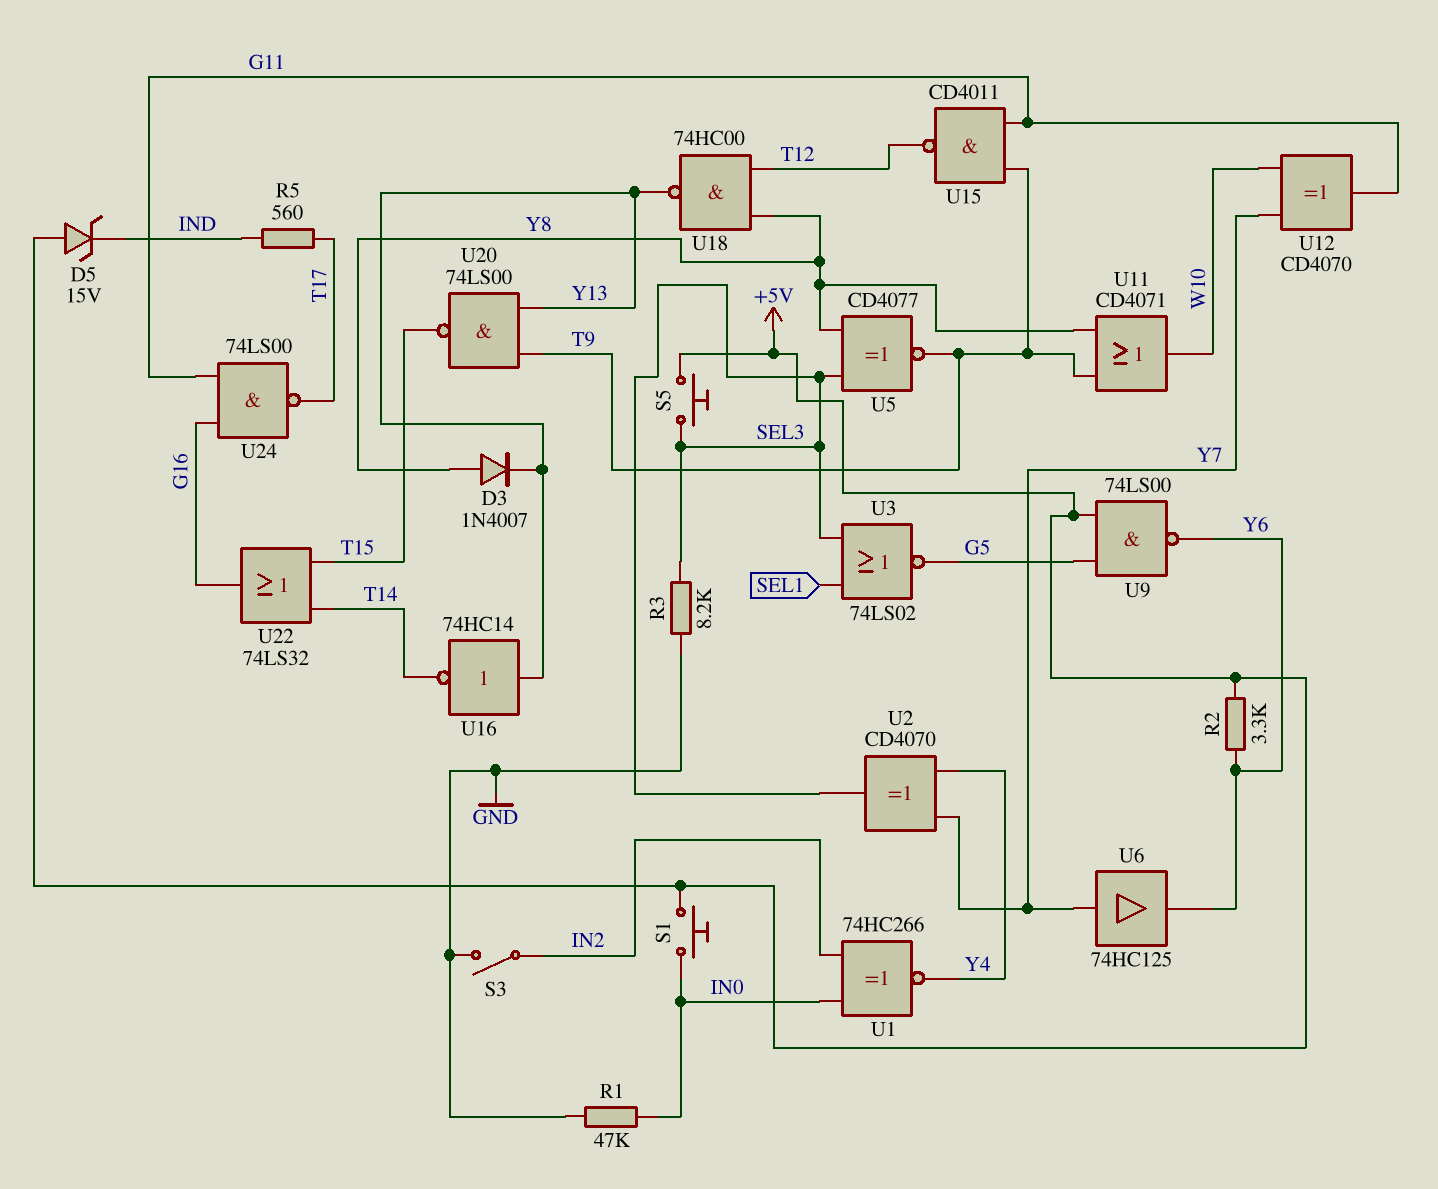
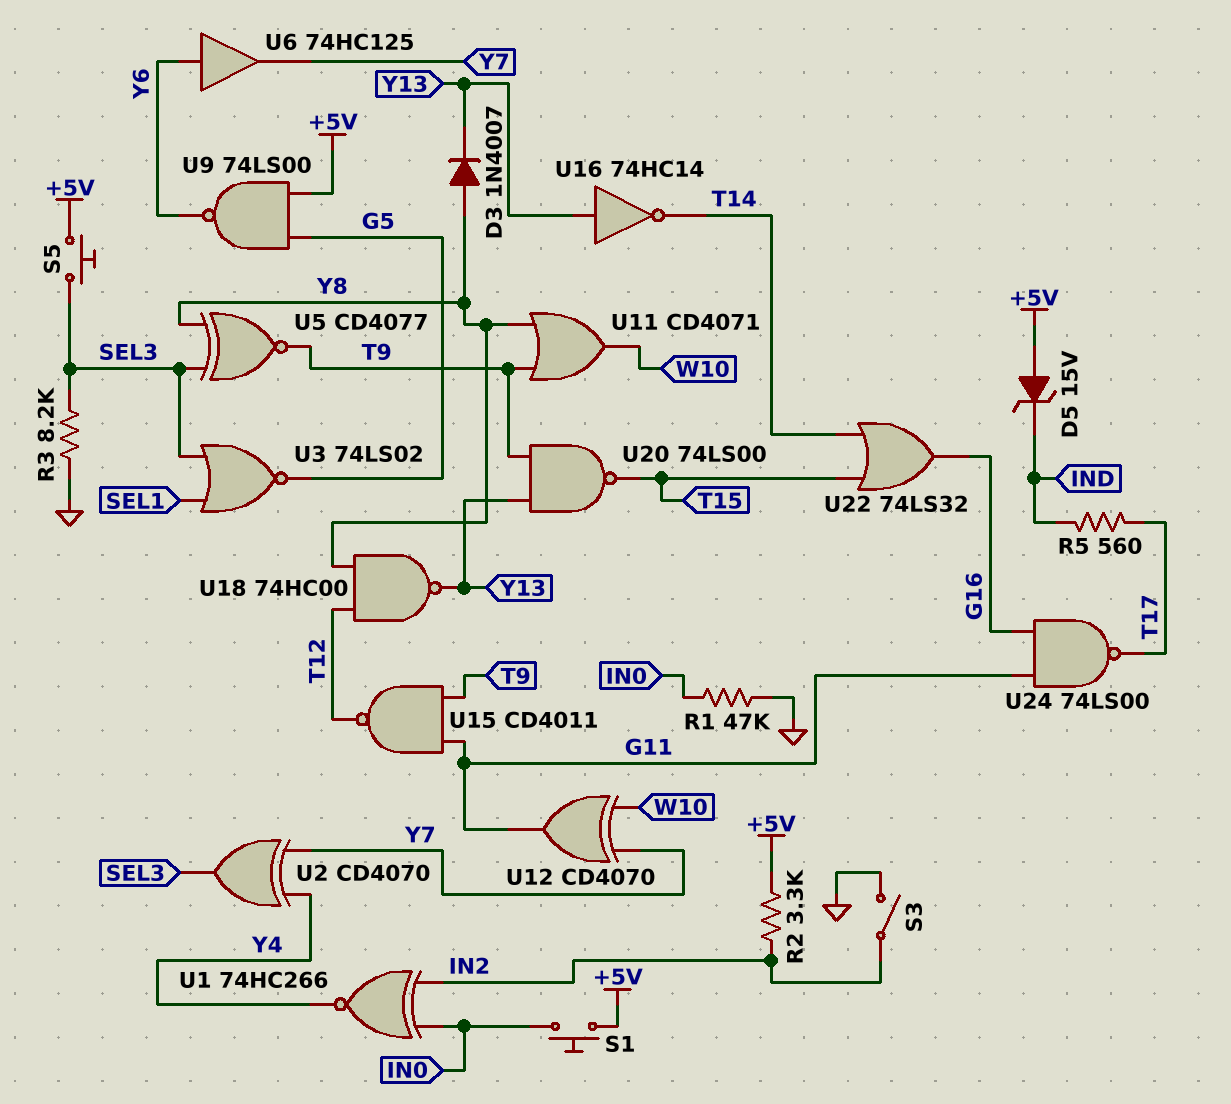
R2: 3.3k (+5V, Y6) -> 3.3k (+5V, IN2)
U6: buffer 74HC125 (in Y7, out Y6) -> buffer 74HC125 (in Y6, out Y7)

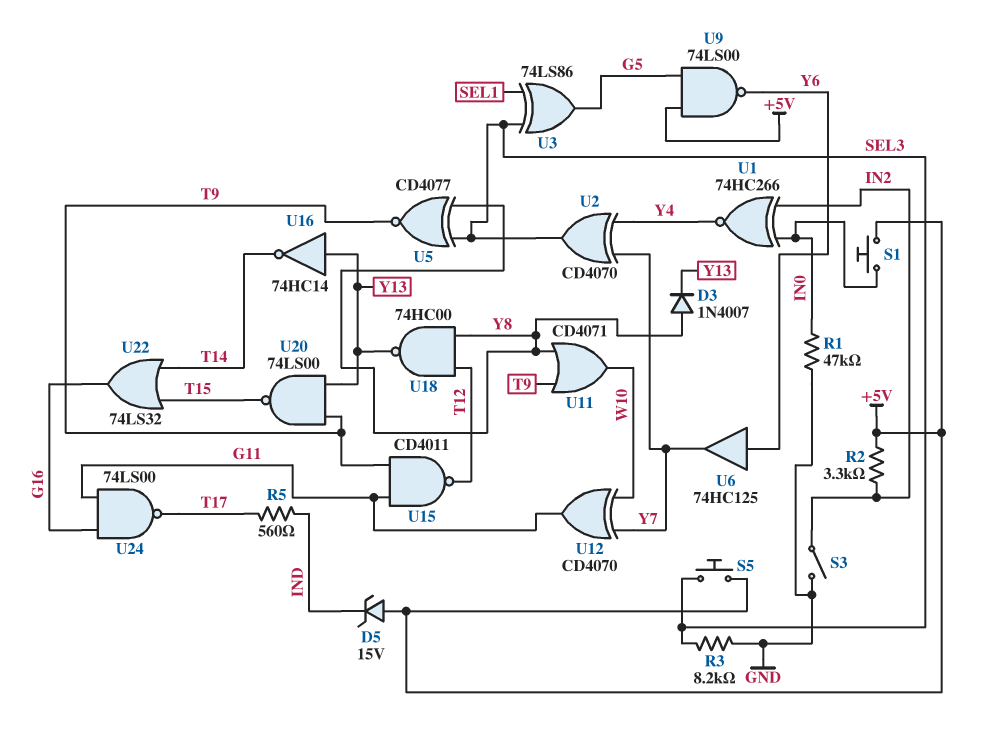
U3: NOR 74LS02 (in SEL1, in SEL3, out G5) -> XOR 74LS86 (in SEL1, in SEL3, out G5)

